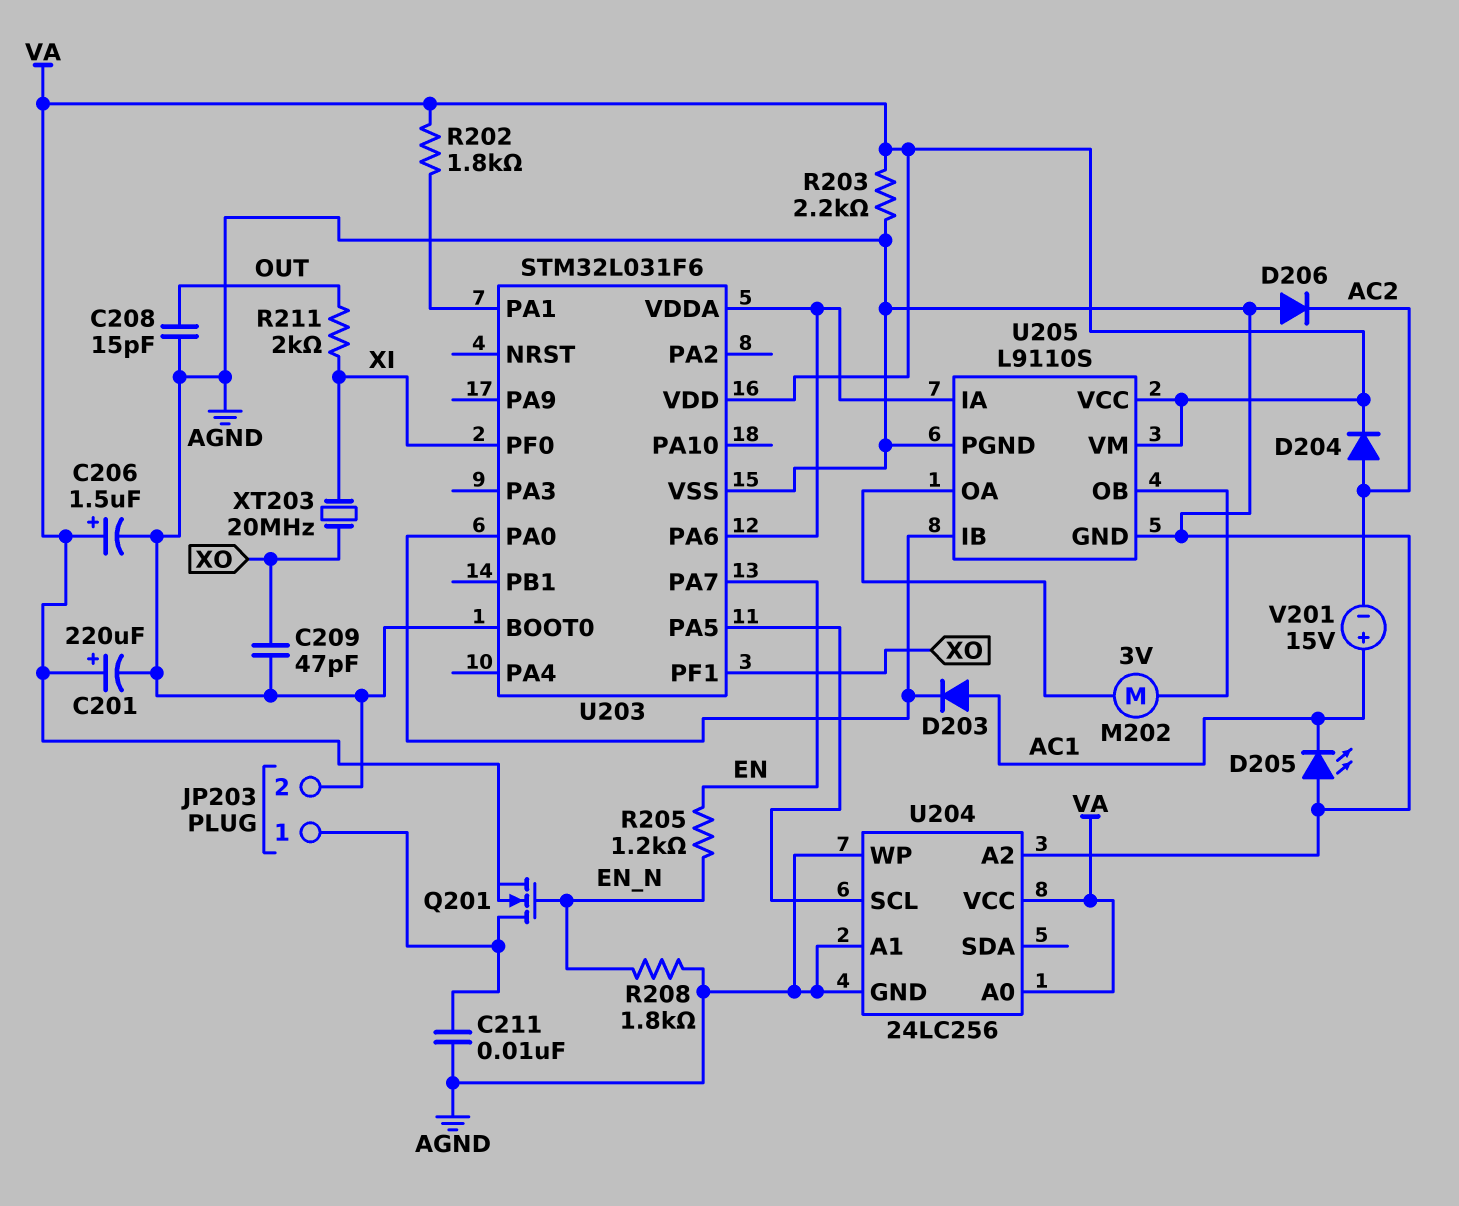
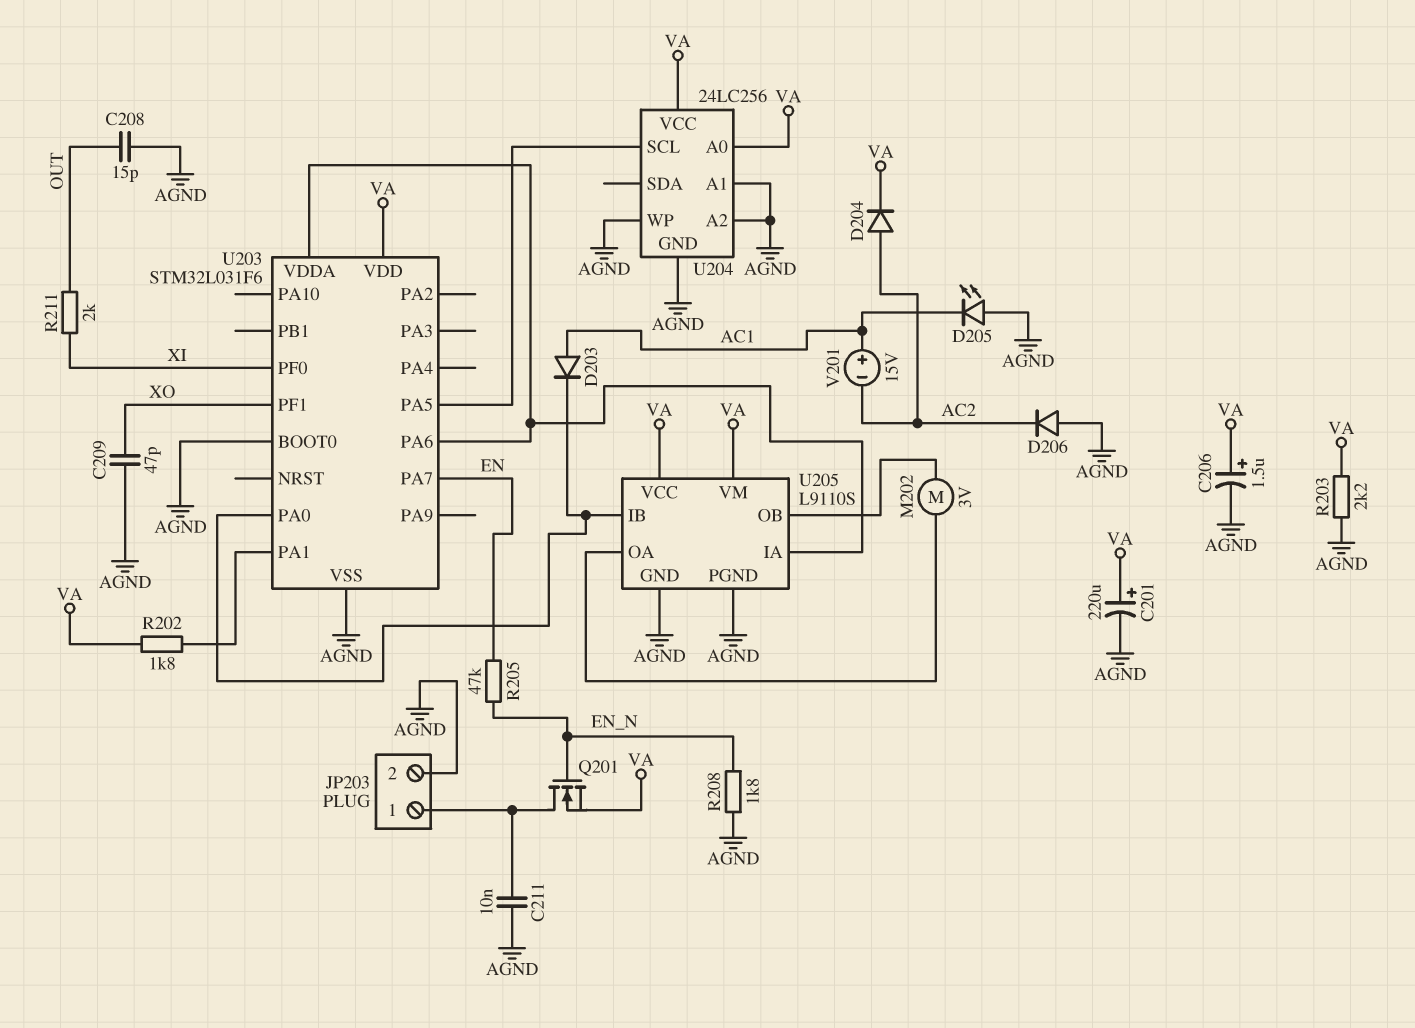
R205: 1.2k (EN, EN_N) -> 47k (EN, EN_N)
XT203: 20MHz (XI, XO) -> none

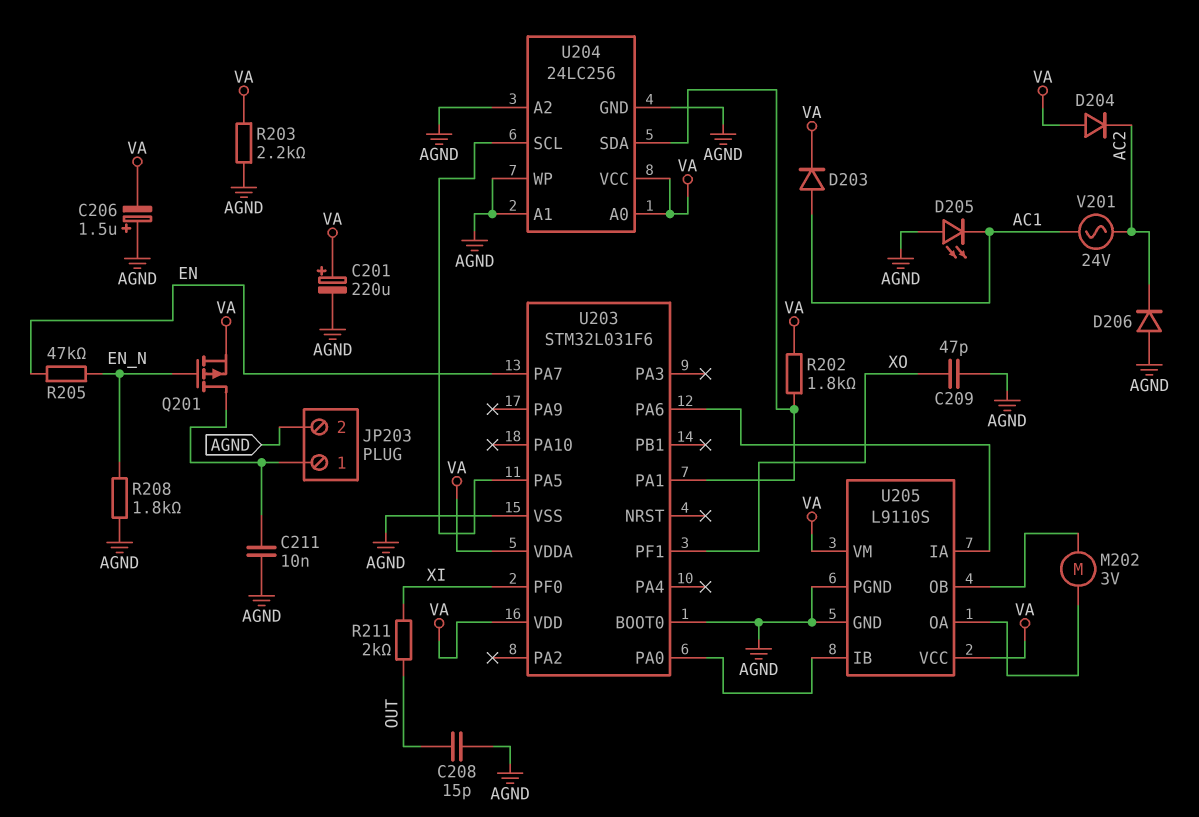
C206: 1.5uF (plus VA, minus AGND) -> 1.5uF (plus AGND, minus VA)
D203: diode (A AC1, K U203/PA0) -> diode (A AC1, K VA)
D204: diode (A AC2, K VA) -> diode (A VA, K AC2)
Q201: NMOS (G EN_N, D JP203/1, S VA) -> PMOS (G EN_N, D JP203/1, S VA)
U203 pin VDDA: U203/PA6 -> VA
U204 pin SDA: none -> U203/PA1
V201: 15V (plus AC1, minus AC2) -> AC 24V (AC1, AC2)

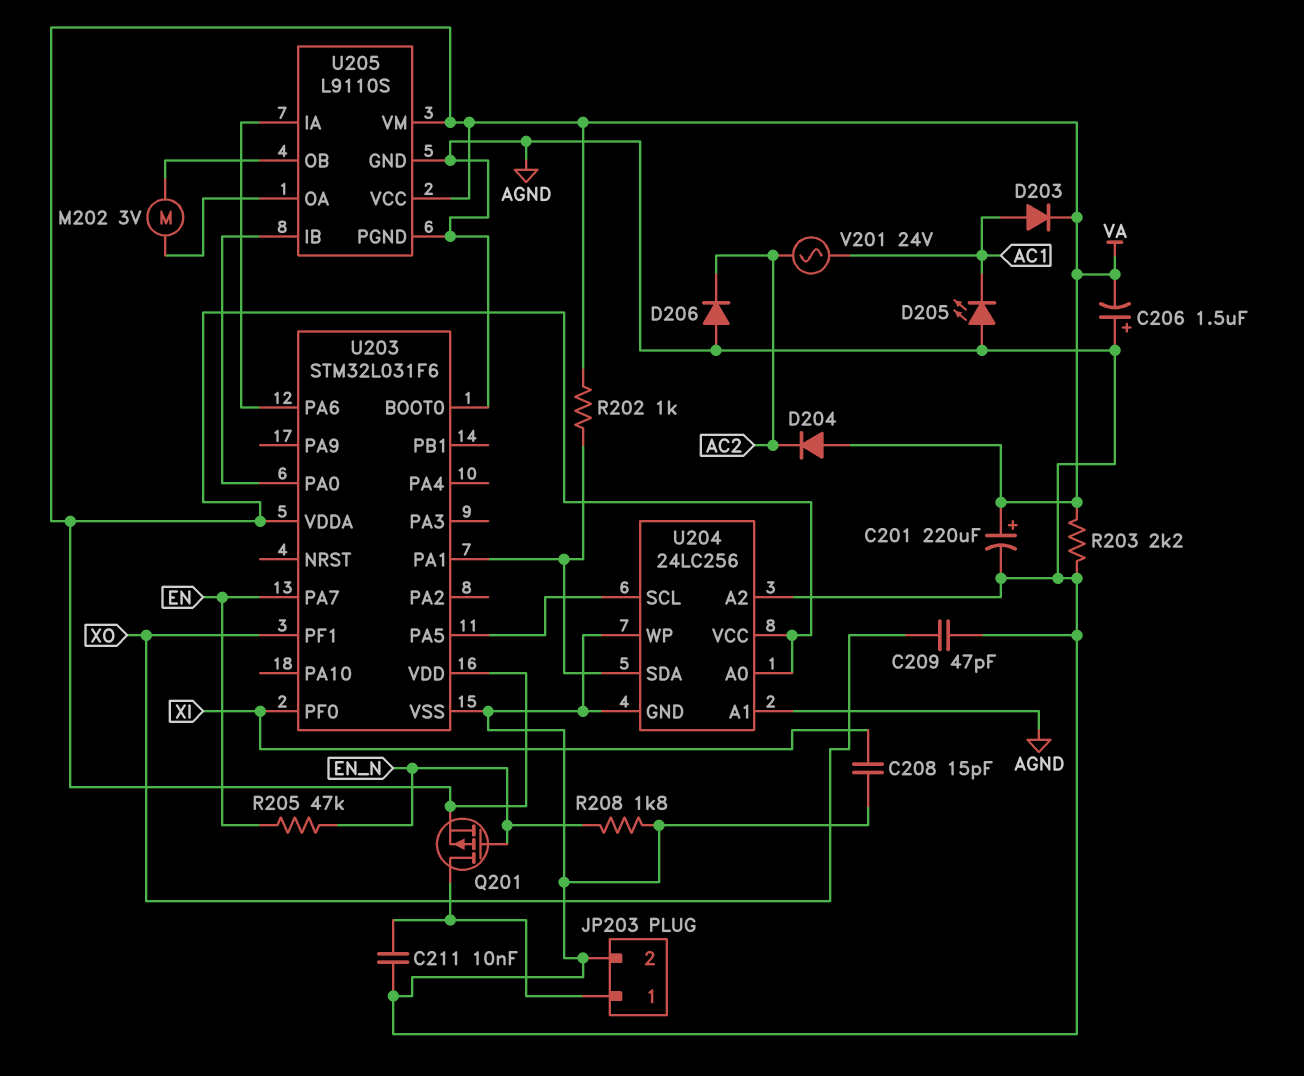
C208: 15pF (AGND, OUT) -> 15pF (AGND, XI)
R202: 1.8k (U203/PA1, VA) -> 1k (U203/PA1, VA)
R211: 2k (OUT, XI) -> none

